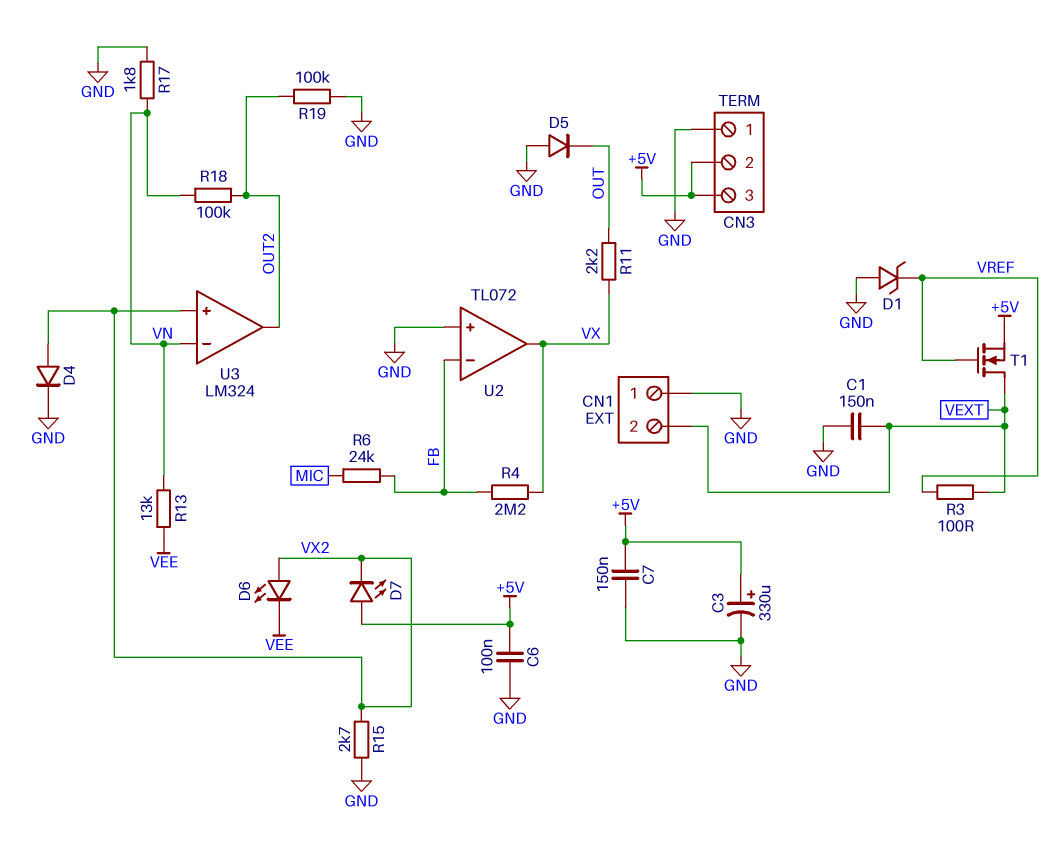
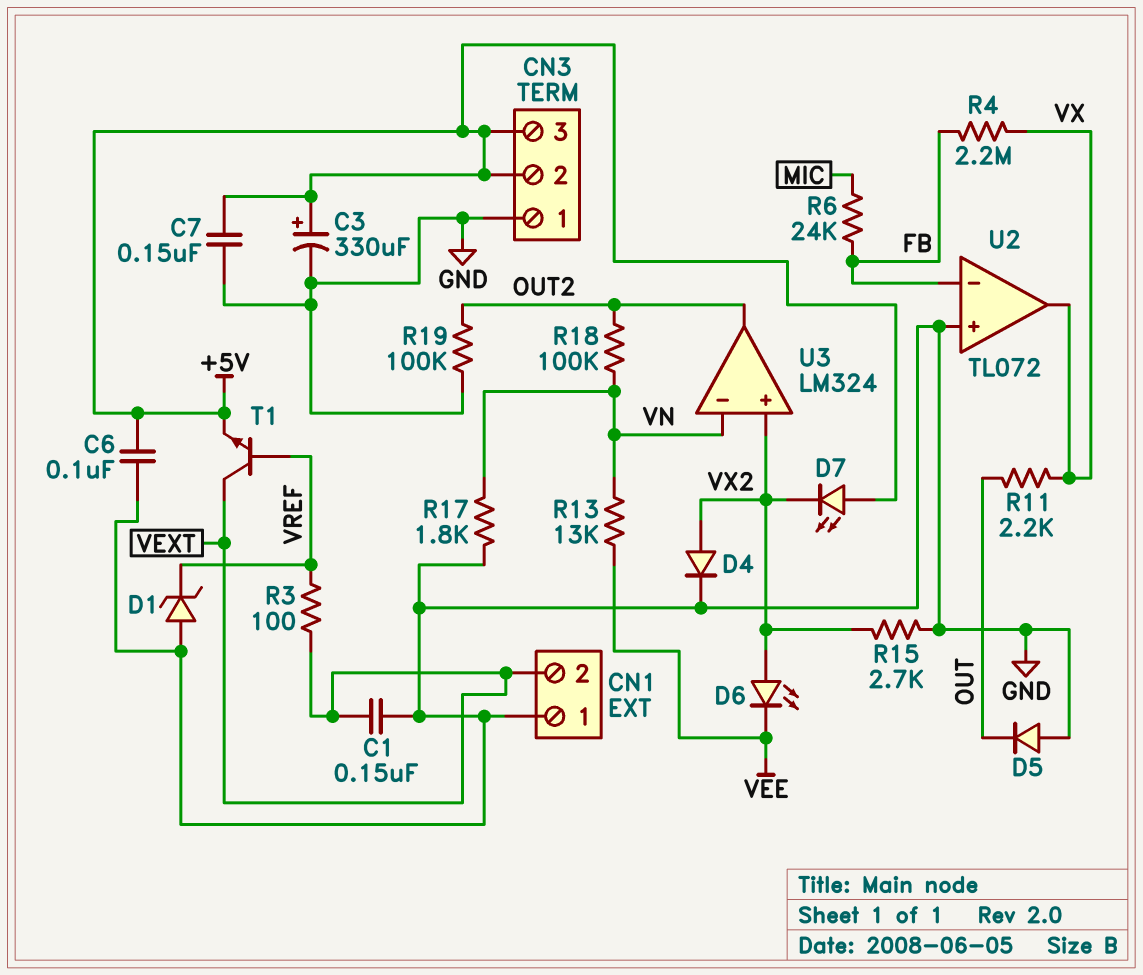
T1: NMOS (G VREF, D VEXT, S +5V) -> NPN (B VREF, C VEXT, E +5V)

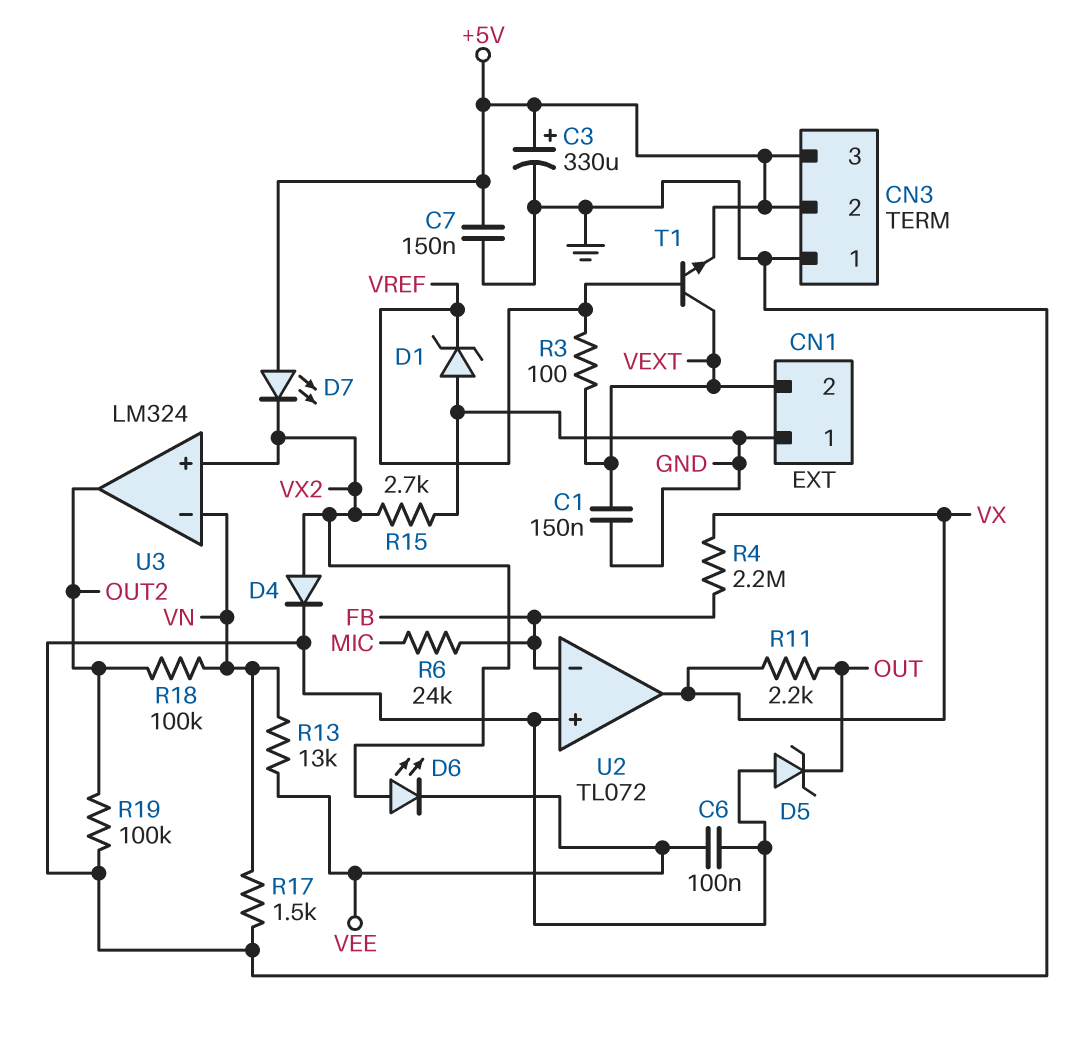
C6: 100nF (+5V, GND) -> 100nF (GND, VEE)
D5: diode (A GND, K OUT) -> zener (A GND, K OUT)
R17: 1.8k (GND, VN) -> 1.5k (GND, VN)

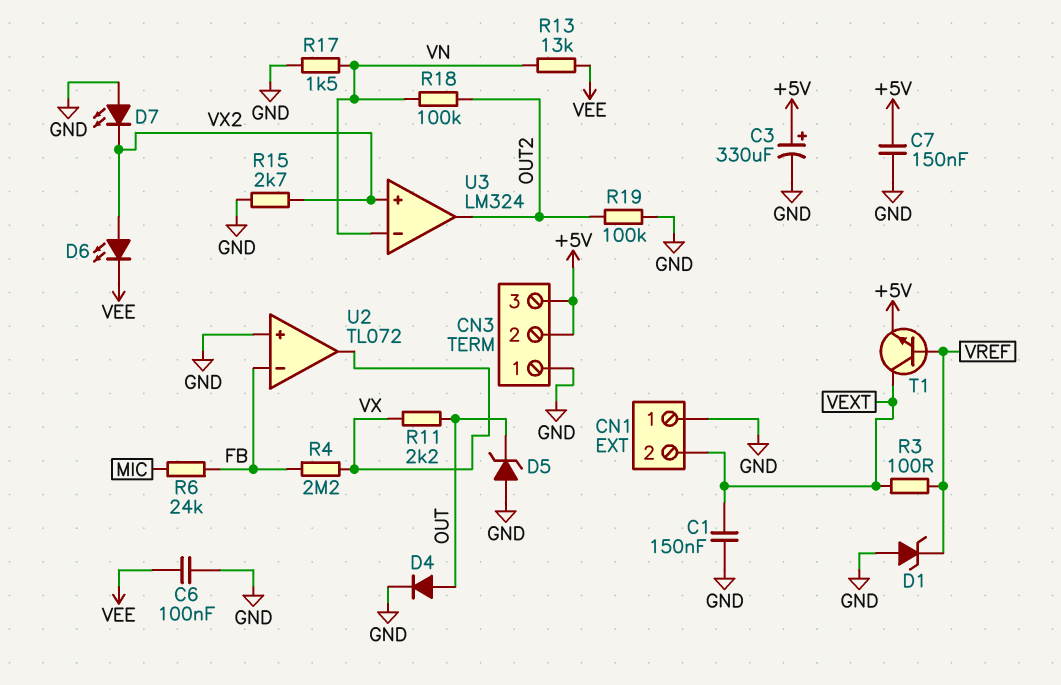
D4: diode (A VX2, K GND) -> diode (A OUT, K GND)
D7: LED (A +5V, K VX2) -> LED (A GND, K VX2)

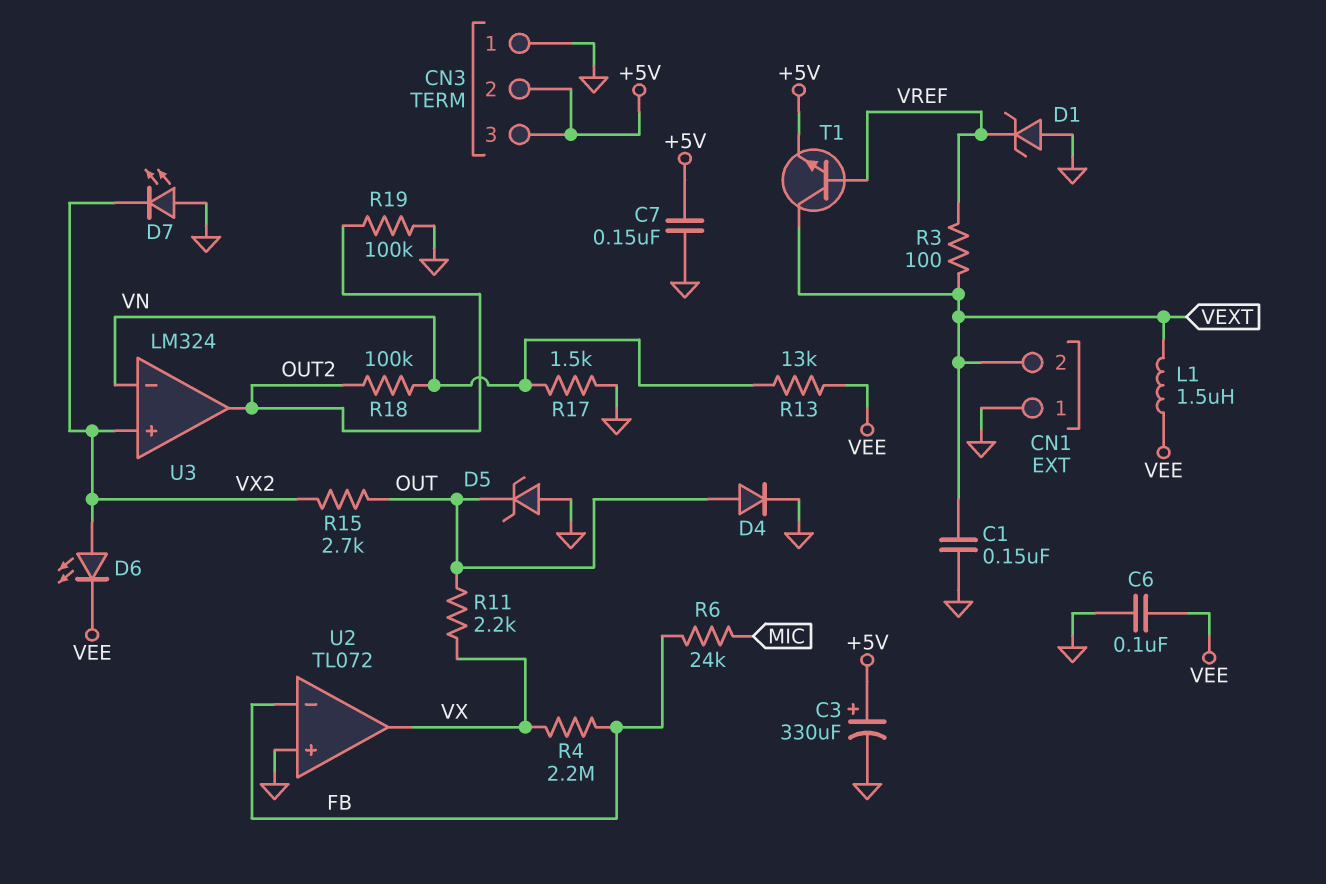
L1: none -> 1.5uH (VEE, VEXT)
R15: 2.7k (GND, VX2) -> 2.7k (OUT, VX2)

